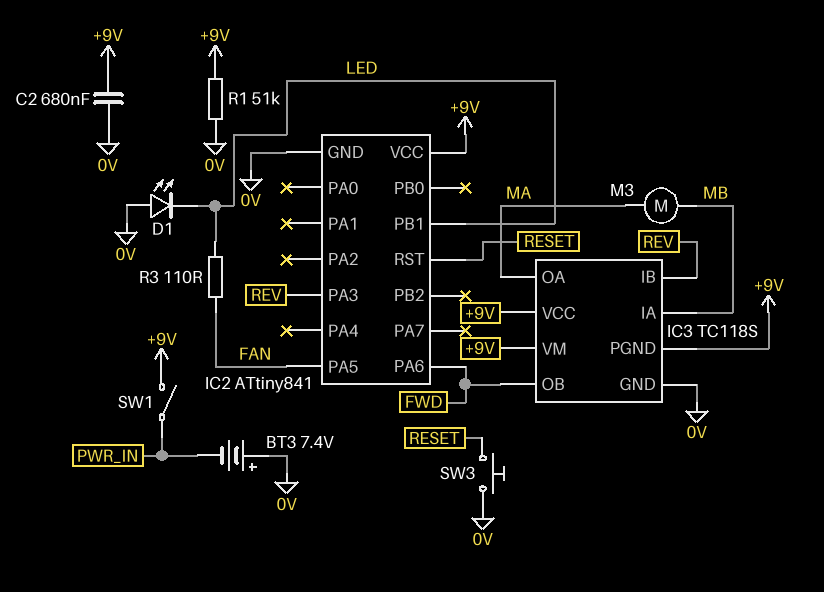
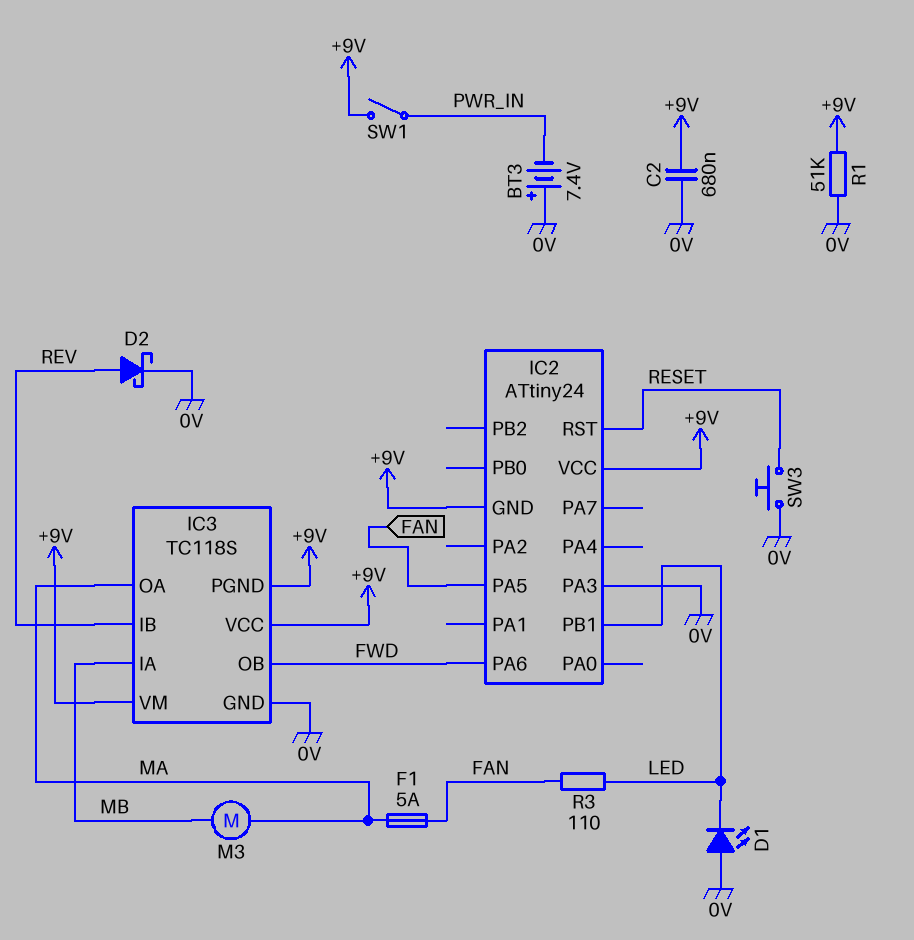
D2: none -> schottky (A REV, K 0V)
F1: none -> 5A (FAN, MA)
IC2: ATtiny841 -> ATtiny24
IC2 pin GND: 0V -> +9V
IC2 pin PA3: REV -> 0V

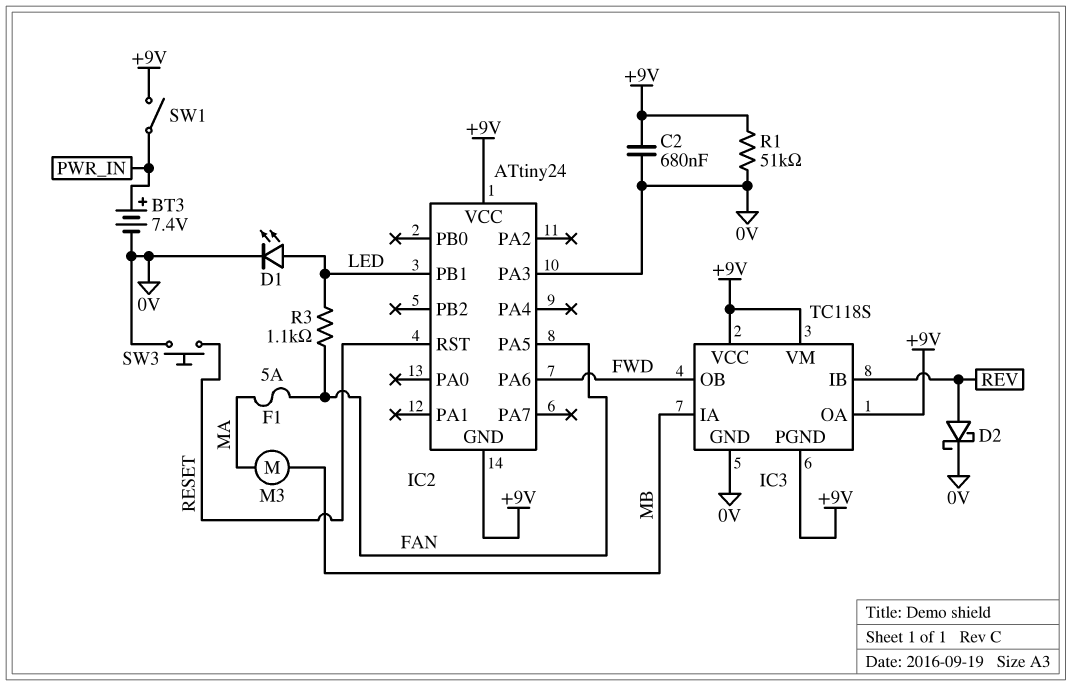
BT3: 7.4V (plus 0V, minus PWR_IN) -> 7.4V (plus PWR_IN, minus 0V)
D1: LED (A 0V, K LED) -> LED (A LED, K 0V)
IC3 pin OA: MA -> +9V
R3: 110 (FAN, LED) -> 1.1k (FAN, LED)

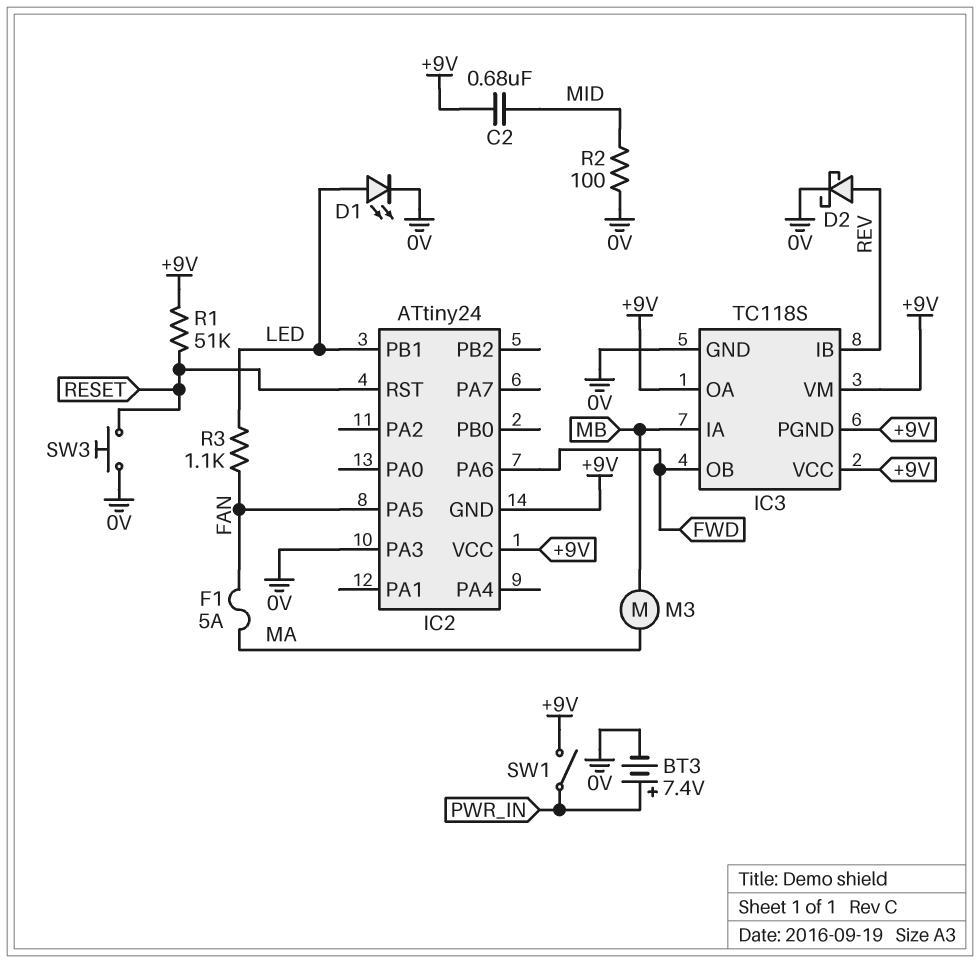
C2: 680nF (+9V, 0V) -> 680nF (+9V, MID)
R1: 51k (+9V, 0V) -> 51k (+9V, RESET)
R2: none -> 100 (0V, MID)

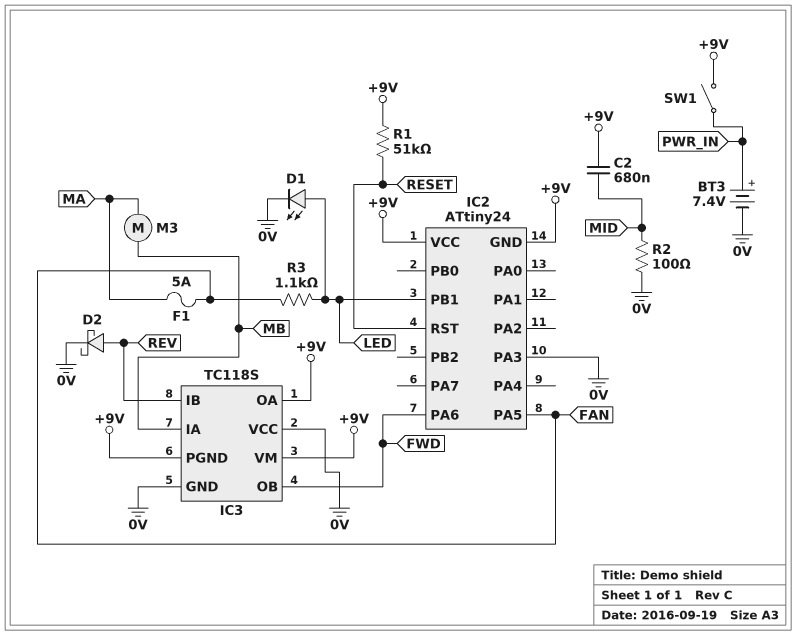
IC3 pin VCC: +9V -> 0V
SW3: button (0V, RESET) -> none

